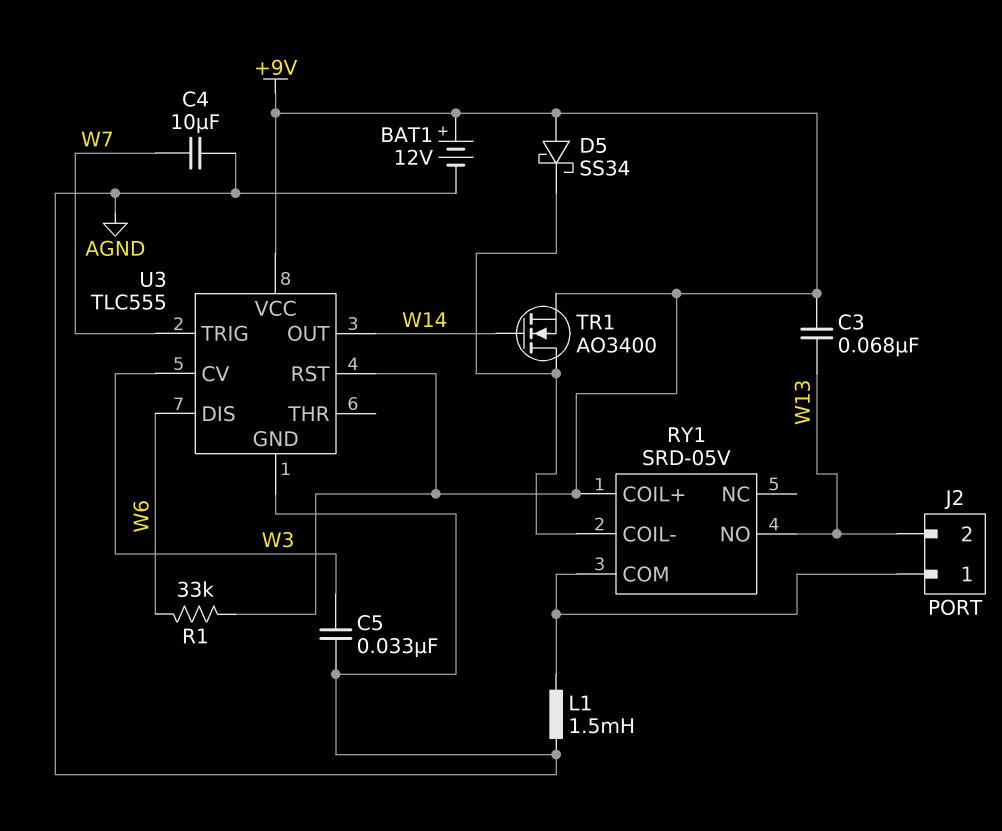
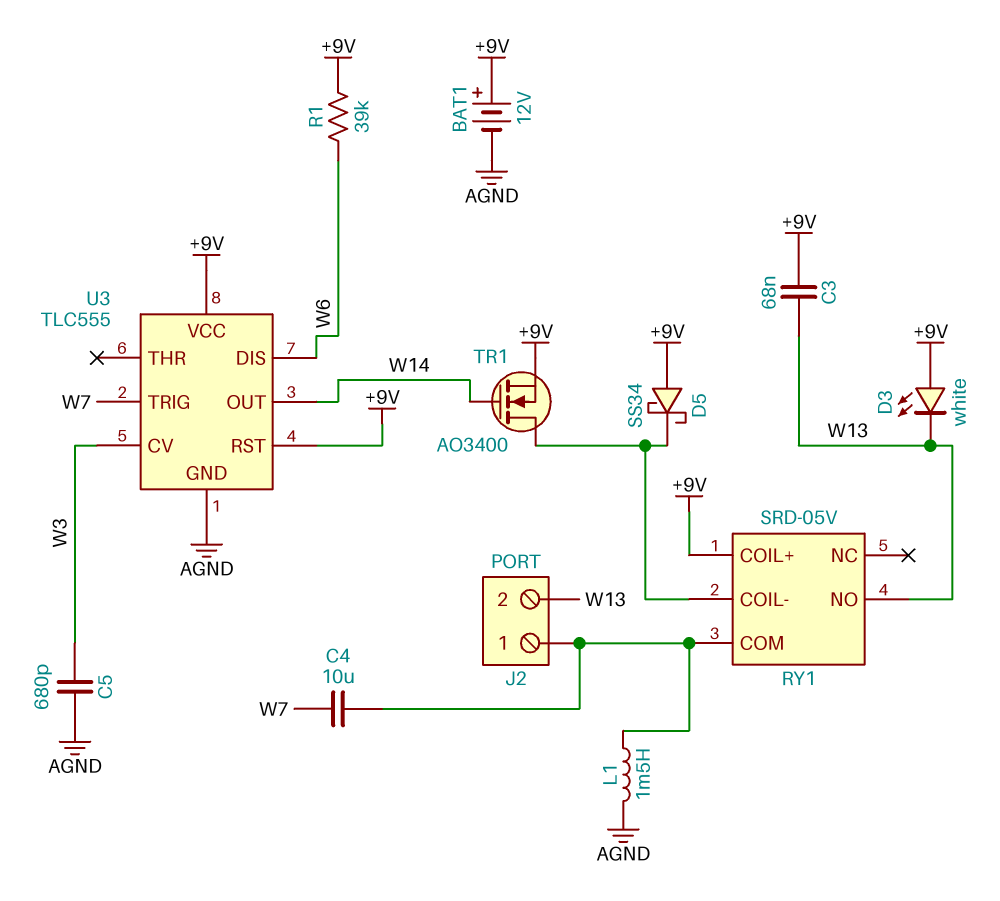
C4: 10uF (AGND, W7) -> 10uF (J2/1, W7)
C5: 33nF (AGND, W3) -> 680pF (AGND, W3)
D3: none -> LED white (A +9V, K W13)
R1: 33k (+9V, W6) -> 39k (+9V, W6)

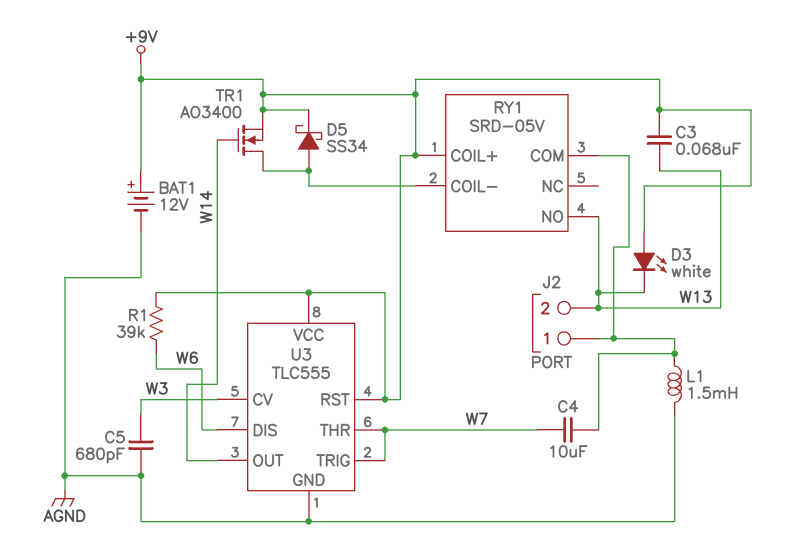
D5: schottky SS34 (A +9V, K RY1/COIL-) -> schottky SS34 (A RY1/COIL-, K +9V)
U3 pin THR: none -> W7

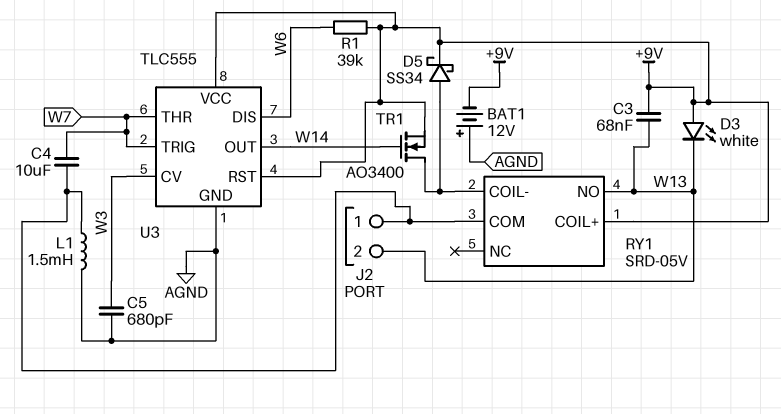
BAT1: 12V (plus +9V, minus AGND) -> 12V (plus AGND, minus +9V)

